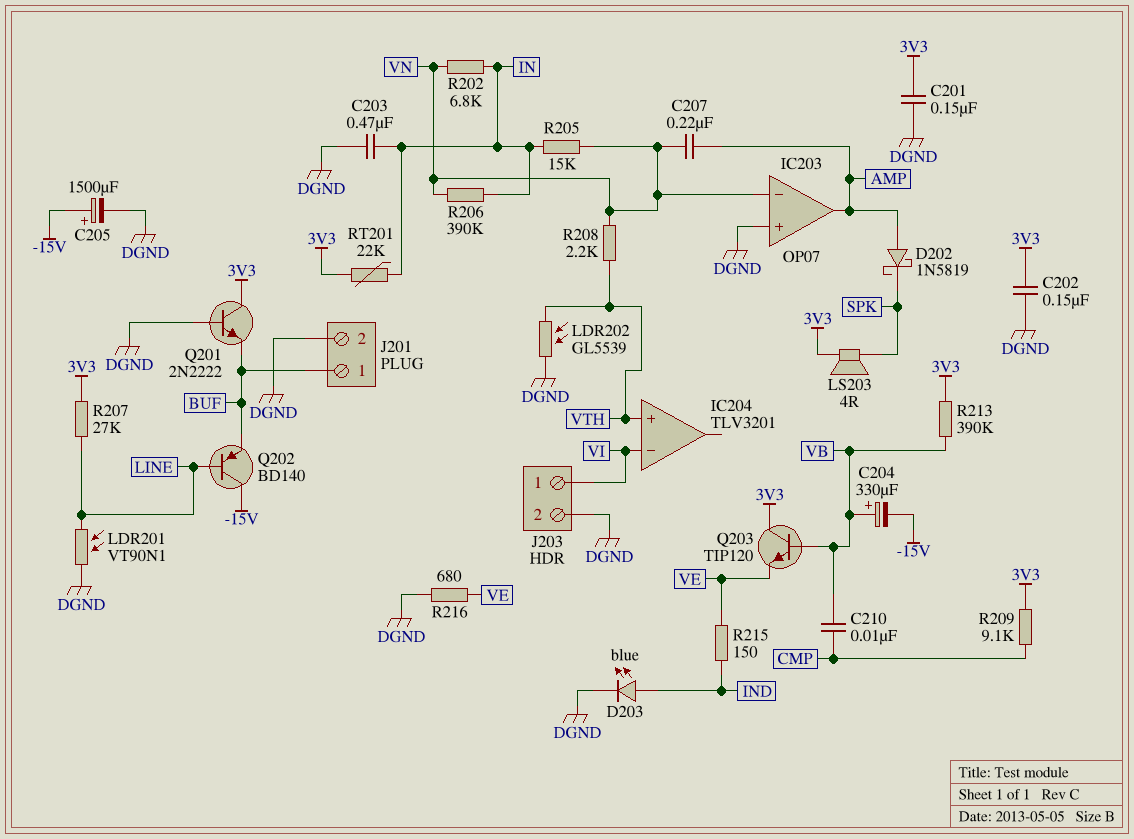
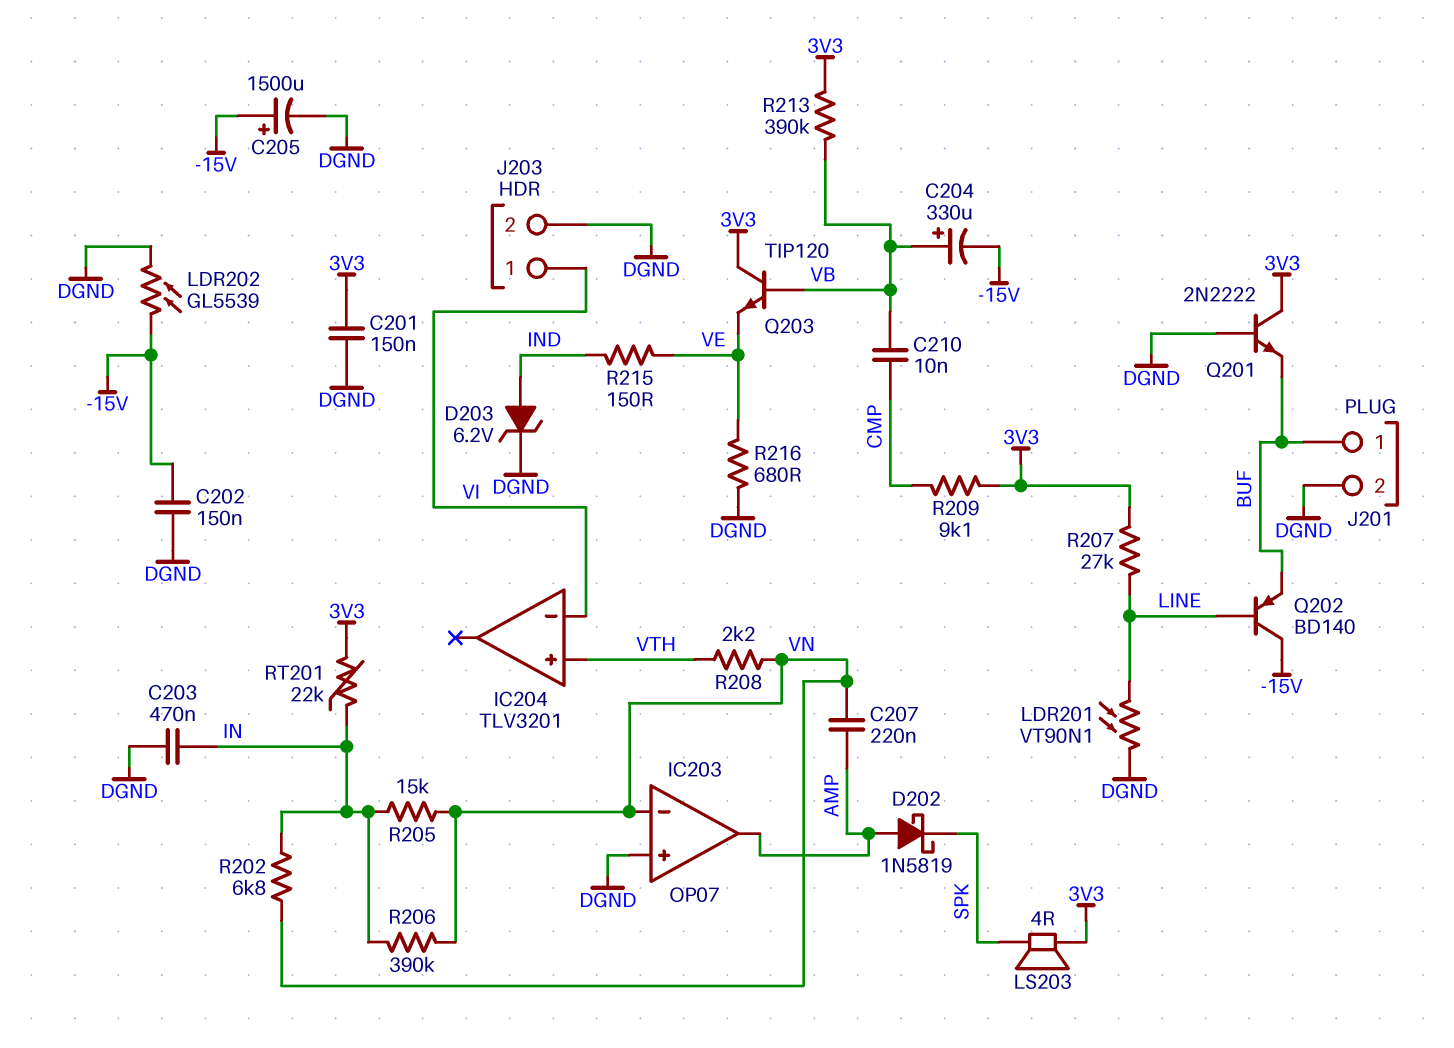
C202: 150nF (3V3, DGND) -> 150nF (-15V, DGND)
D203: LED blue (A IND, K DGND) -> zener 6.2V (A IND, K DGND)
LDR202: GL5539 (DGND, VTH) -> GL5539 (-15V, DGND)

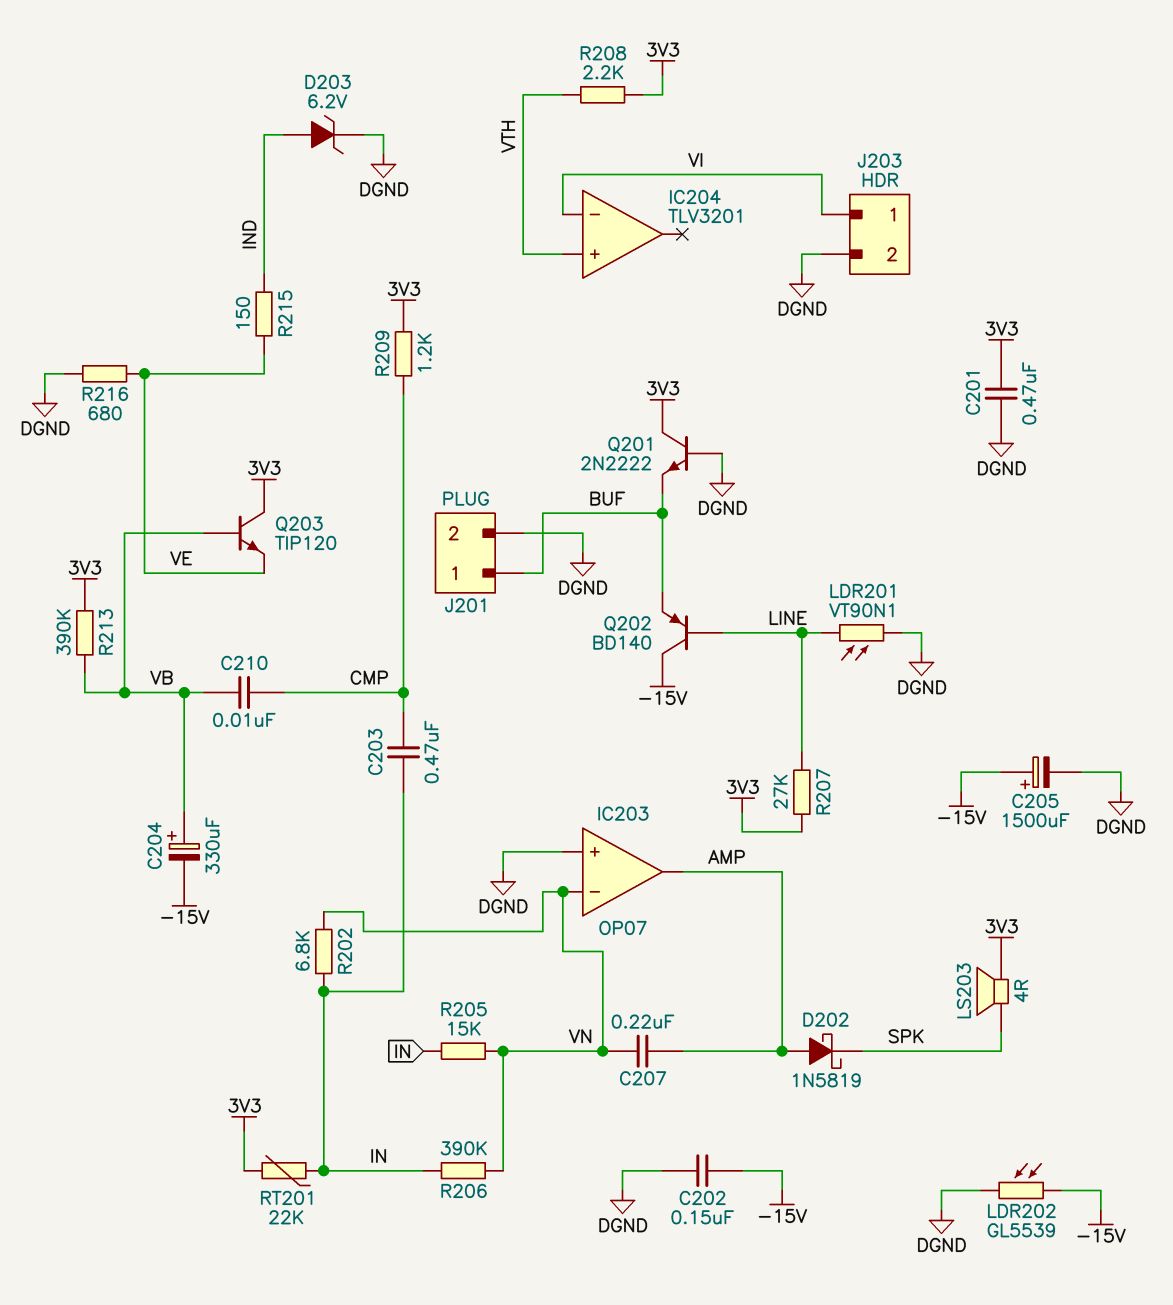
C201: 150nF (3V3, DGND) -> 470nF (3V3, DGND)
C203: 470nF (DGND, IN) -> 470nF (CMP, IN)
R208: 2.2k (VN, VTH) -> 2.2k (3V3, VTH)
R209: 9.1k (3V3, CMP) -> 1.2k (3V3, CMP)

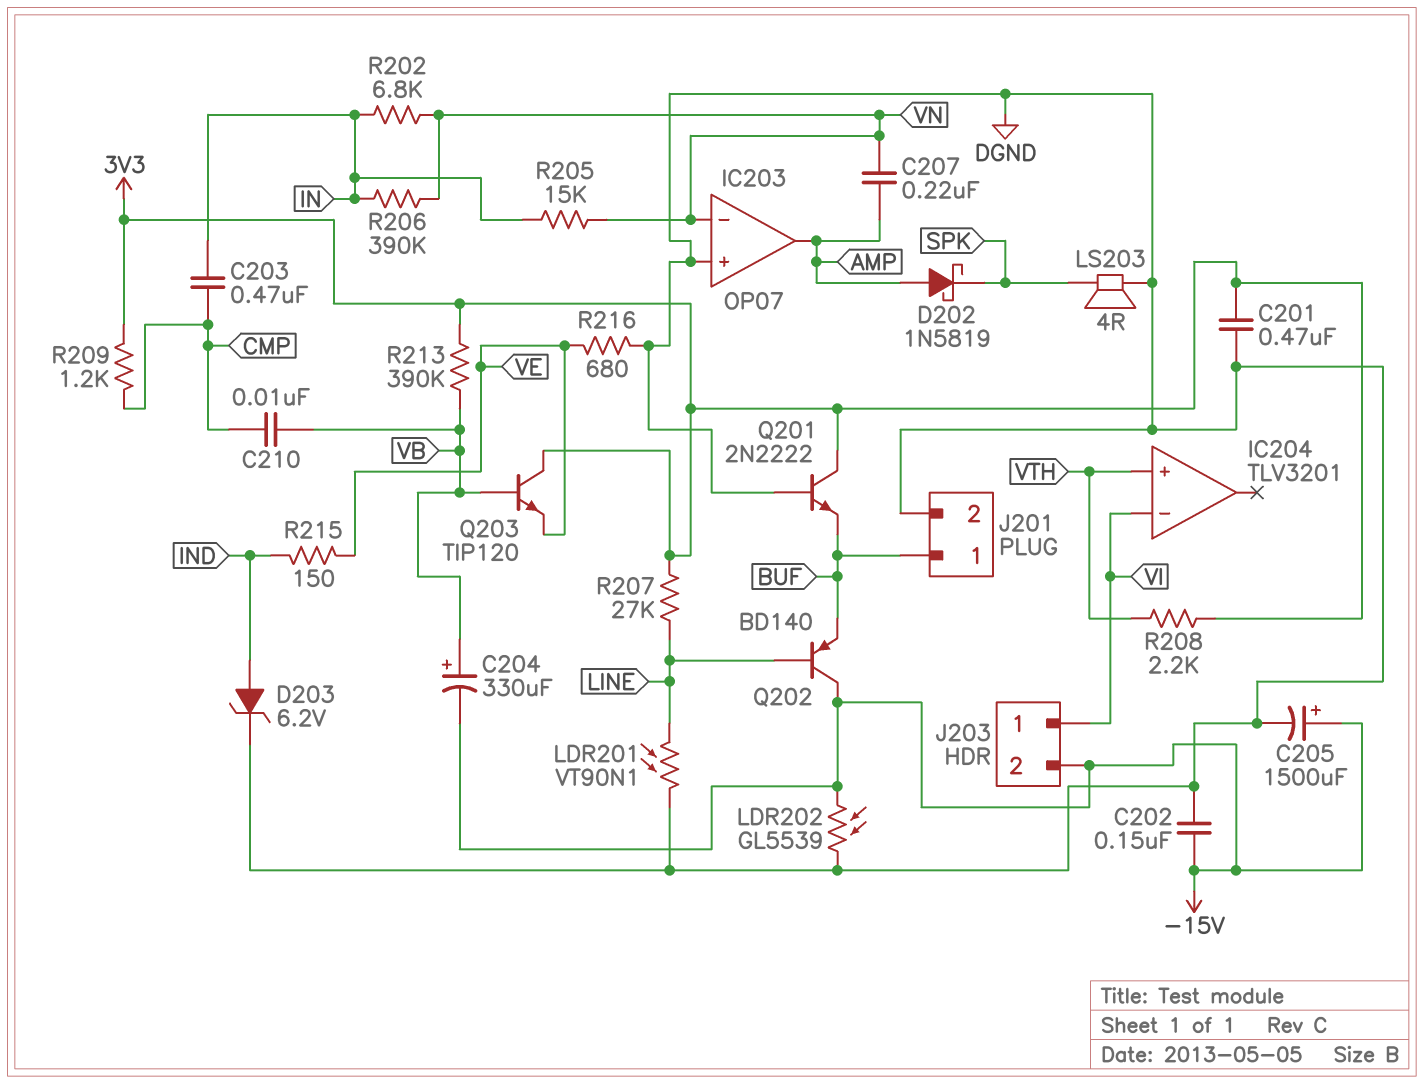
J203 pin 2: DGND -> -15V
LS203: speaker 4R (3V3, SPK) -> speaker 4R (DGND, SPK)
RT201: 22k (3V3, IN) -> none

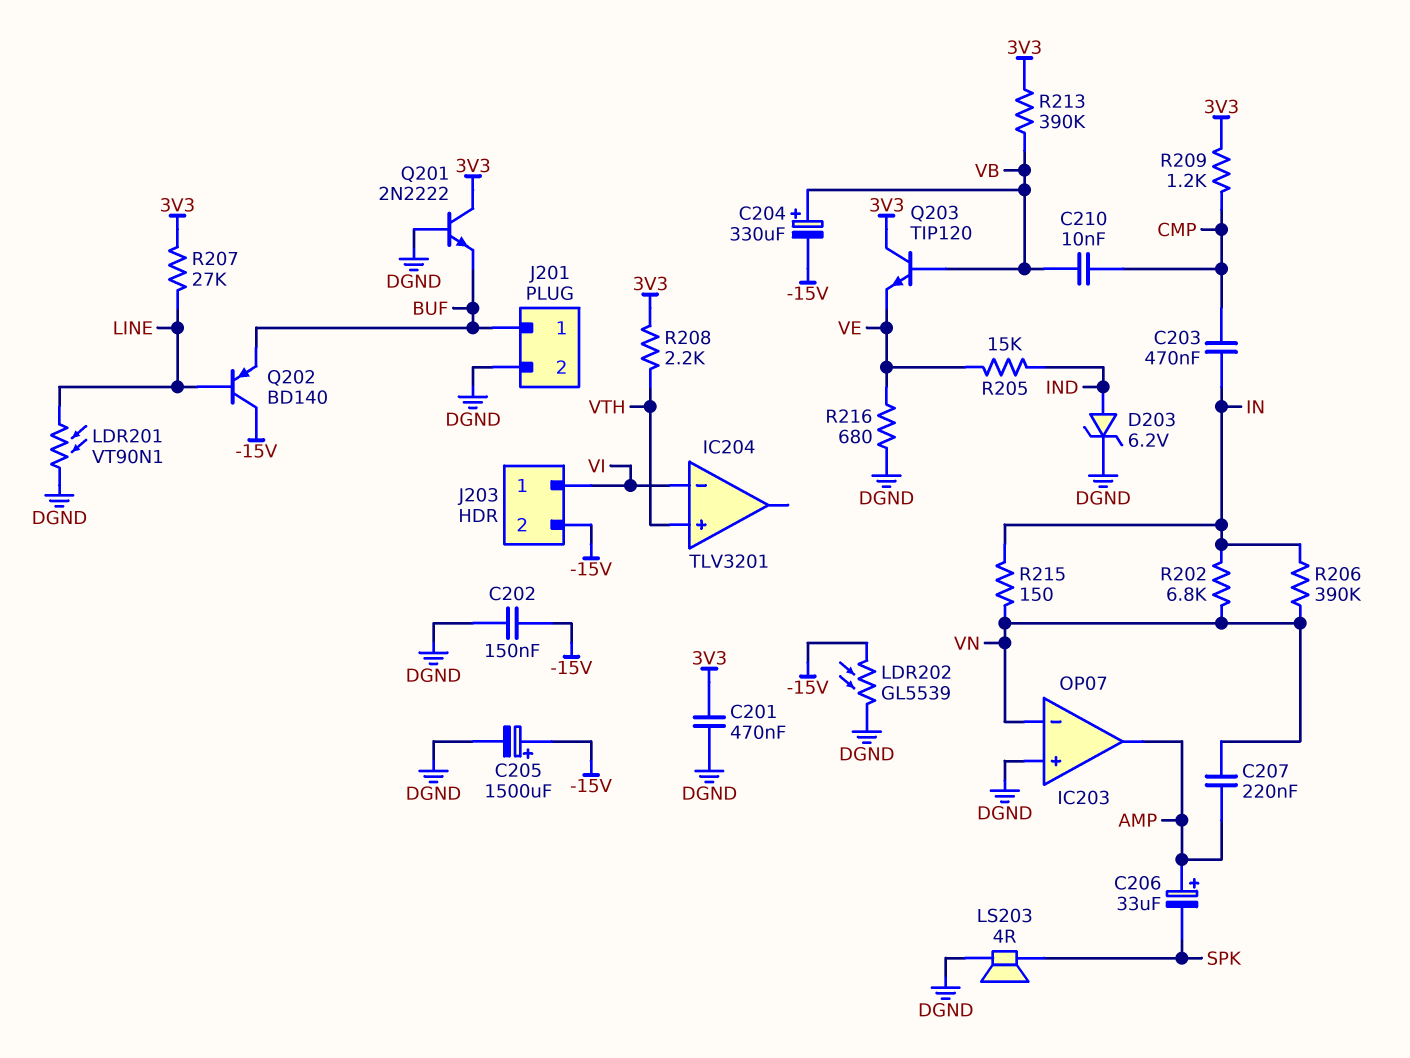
C206: none -> 33uF (plus AMP, minus SPK)
D202: schottky 1N5819 (A AMP, K SPK) -> none
R205: 15k (IN, VN) -> 15k (IND, VE)
R215: 150 (IND, VE) -> 150 (IN, VN)

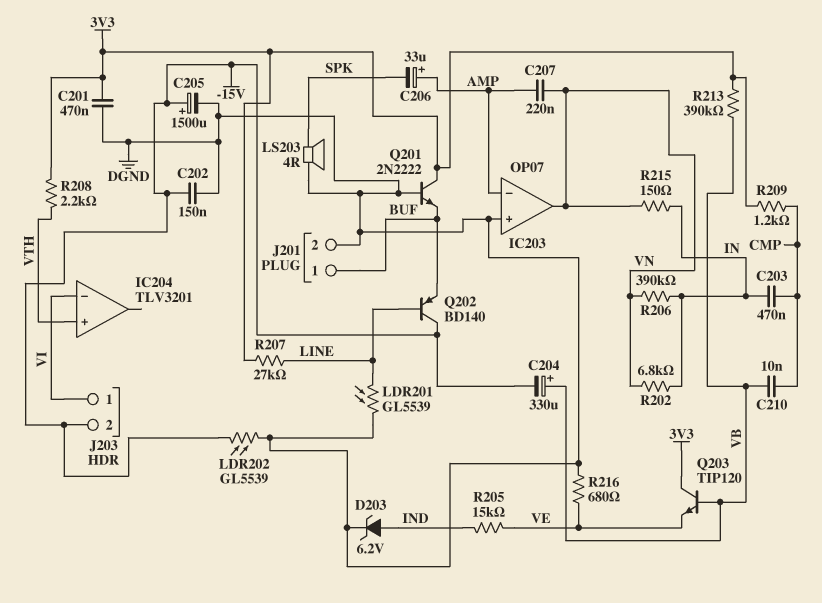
IC203 pin in-: VN -> AMP
IC203 pin out: AMP -> VN
LDR201: VT90N1 (DGND, LINE) -> GL5539 (DGND, LINE)

